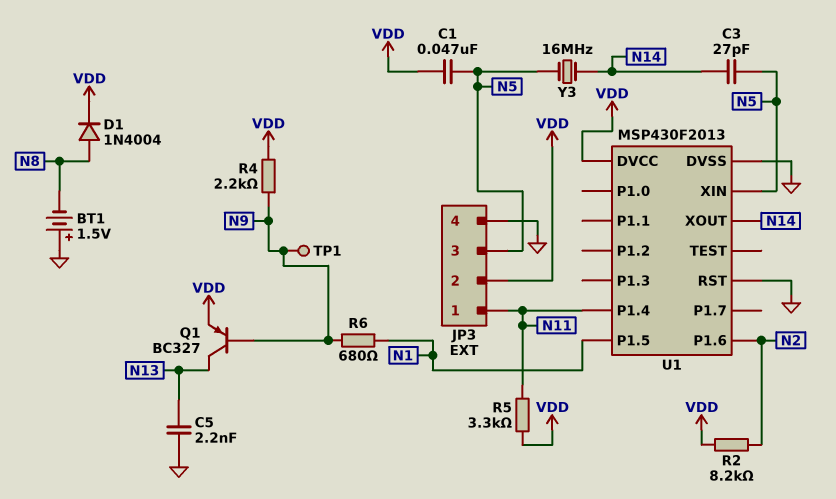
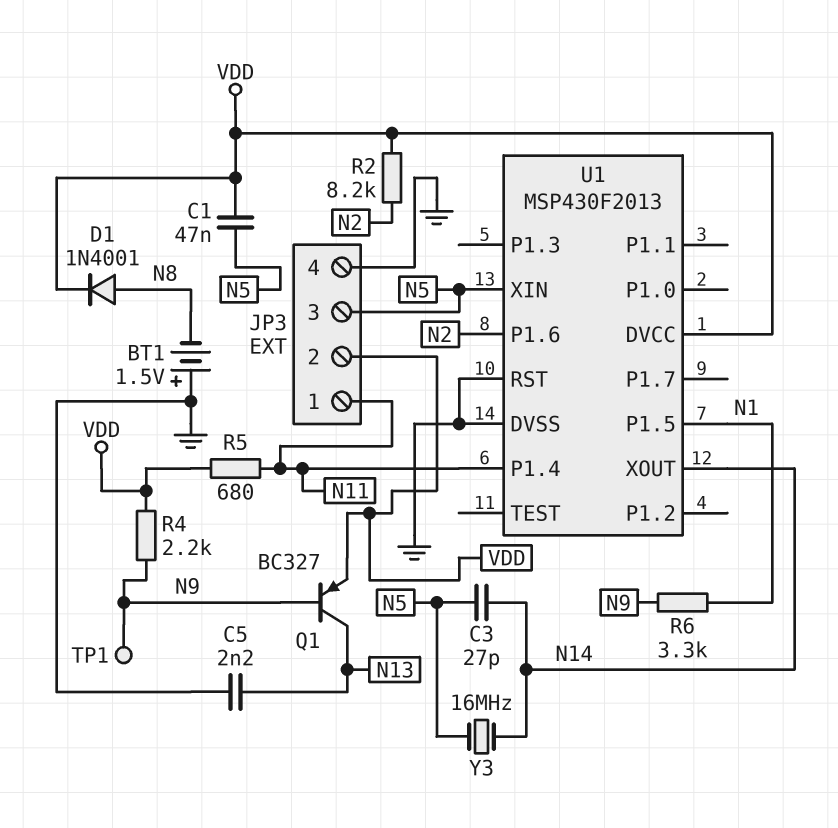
D1: diode 1N4004 (A N8, K VDD) -> diode 1N4001 (A N8, K VDD)
R5: 3.3k (N11, VDD) -> 680 (N11, VDD)
R6: 680 (N1, N9) -> 3.3k (N1, N9)

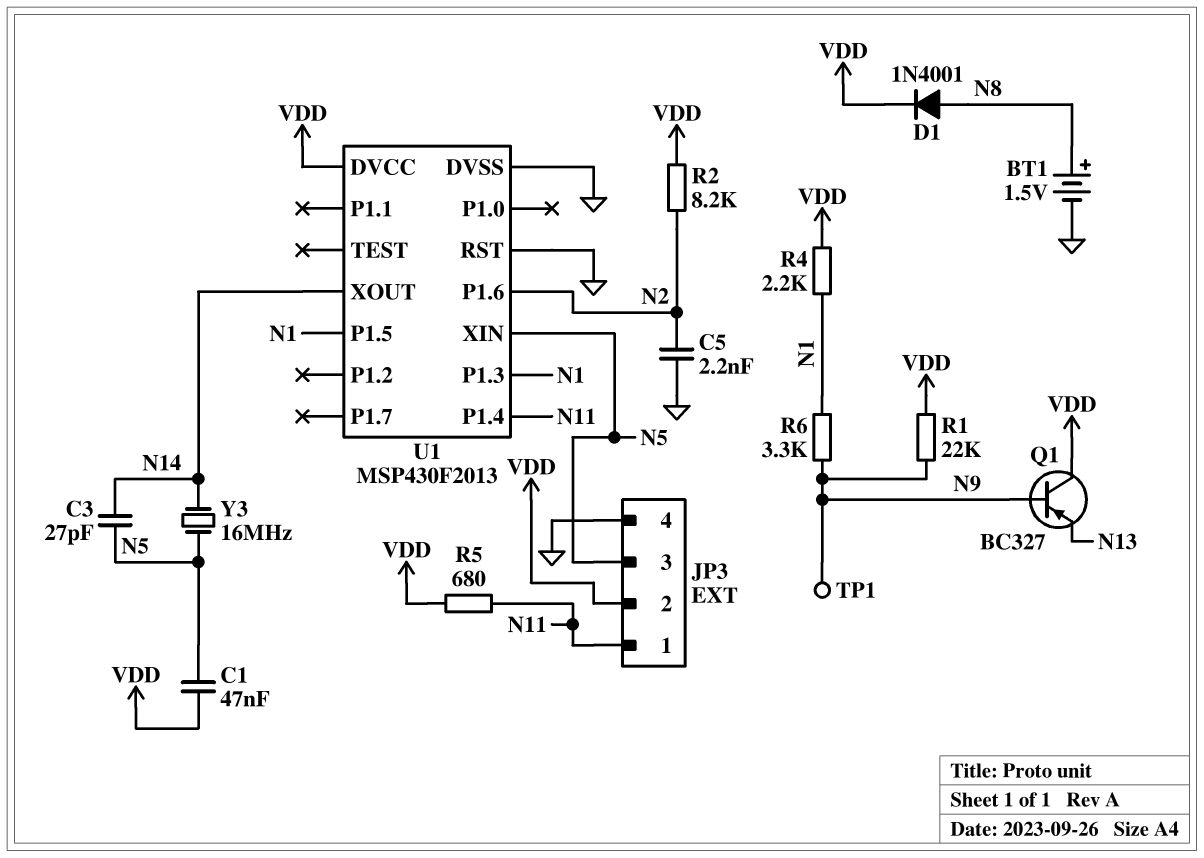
BT1: 1.5V (plus GND, minus N8) -> 1.5V (plus N8, minus GND)
C5: 2.2nF (GND, N13) -> 2.2nF (GND, N2)
Q1: PNP BC327 (B N9, C N13, E VDD) -> PNP BC327 (B N9, C VDD, E N13)
R1: none -> 22k (N9, VDD)
R4: 2.2k (N9, VDD) -> 2.2k (N1, VDD)
U1 pin P1.3: none -> N1

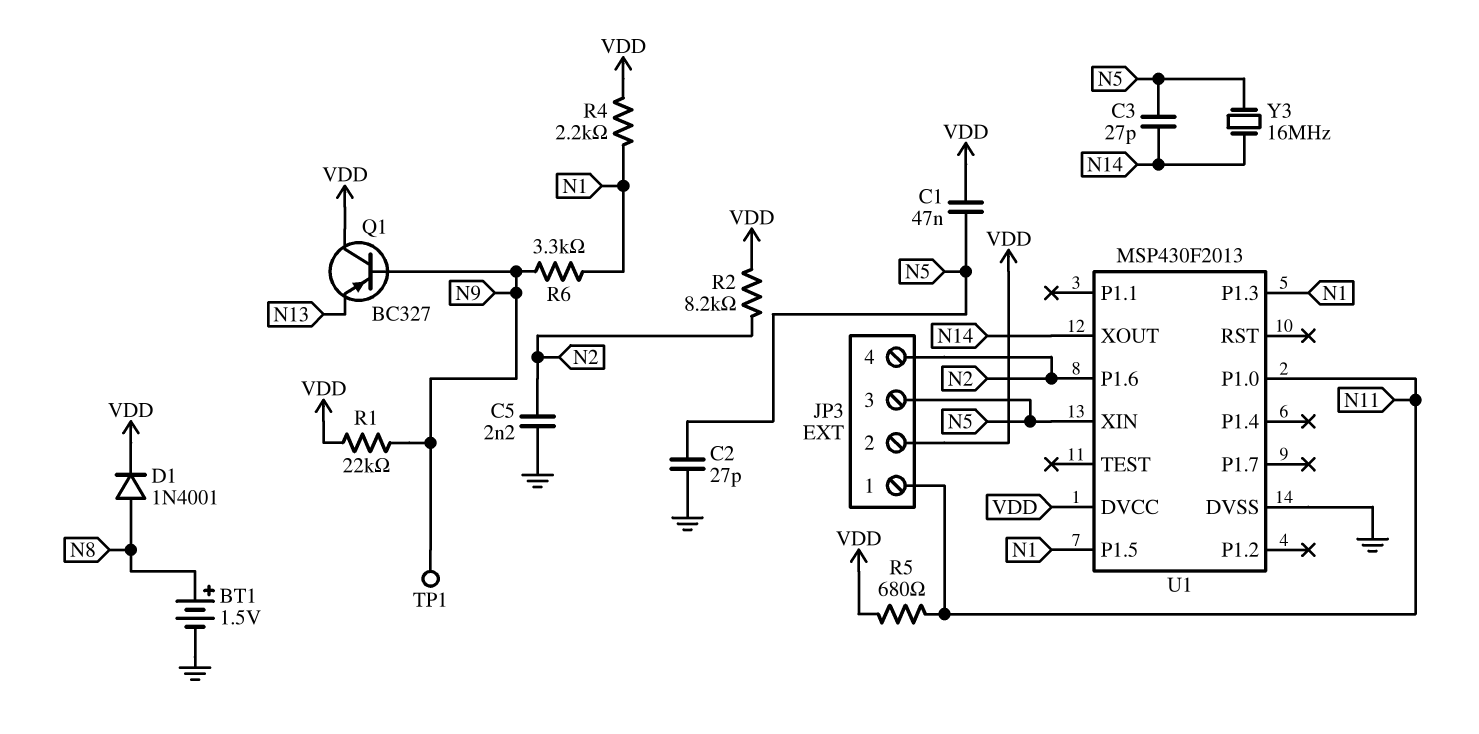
C2: none -> 27pF (GND, N5)
JP3 pin 4: GND -> N2
U1 pin P1.0: none -> N11
U1 pin P1.4: N11 -> none
U1 pin RST: GND -> none

